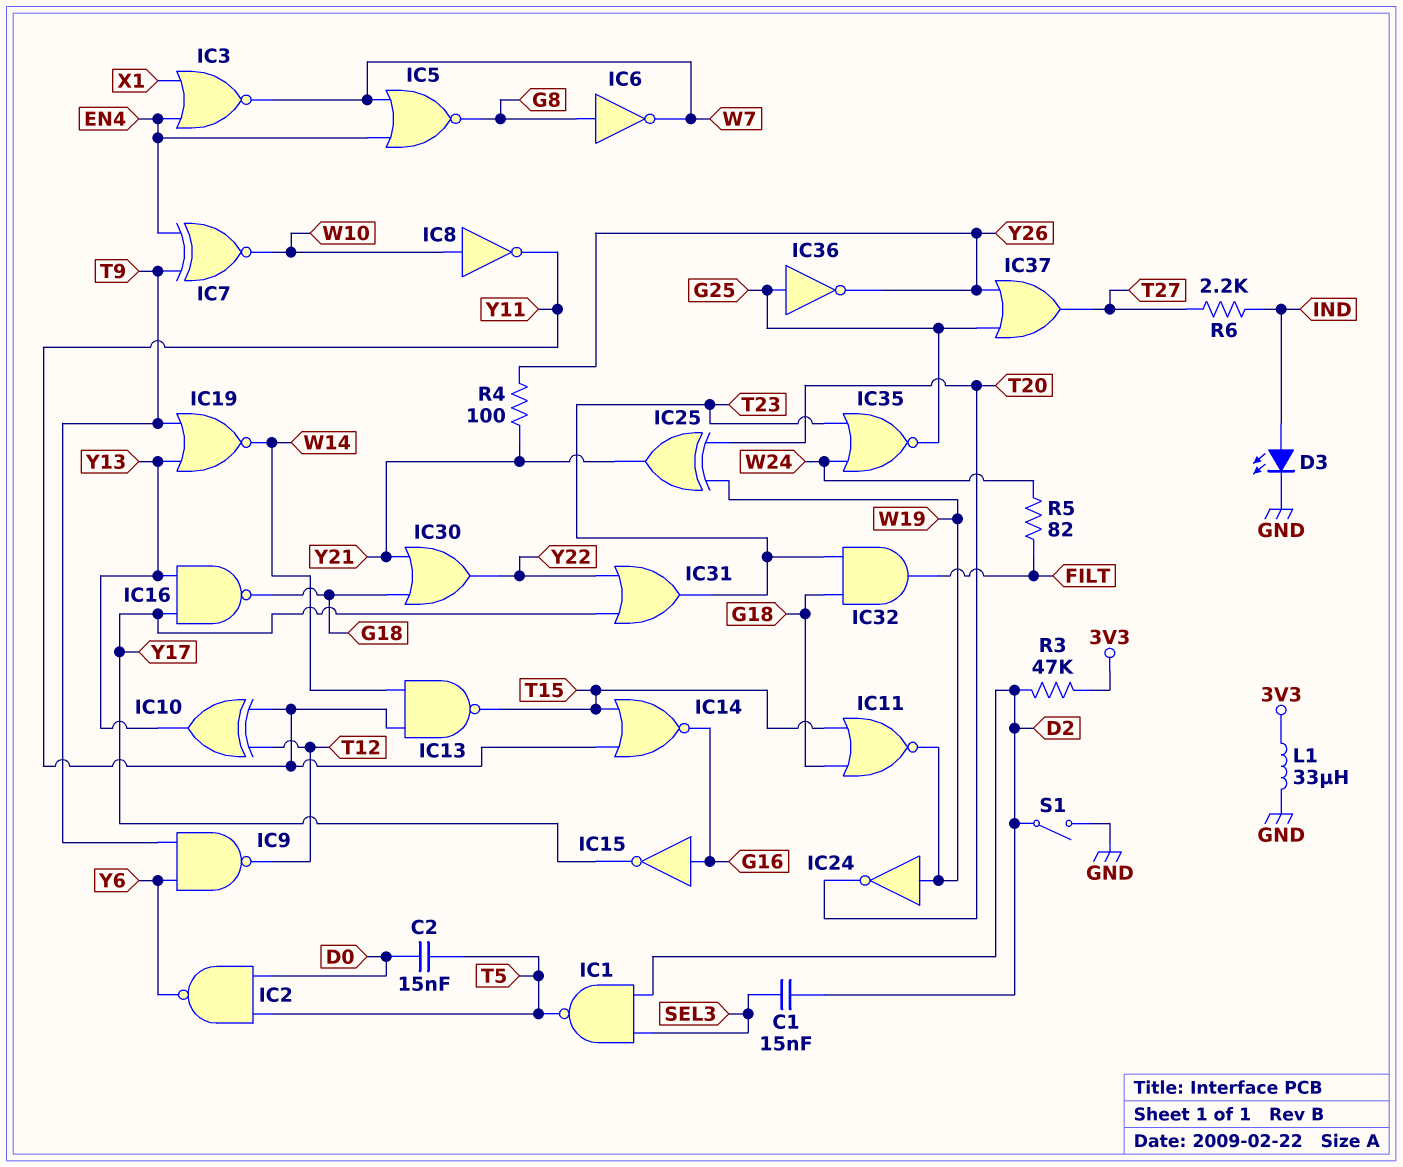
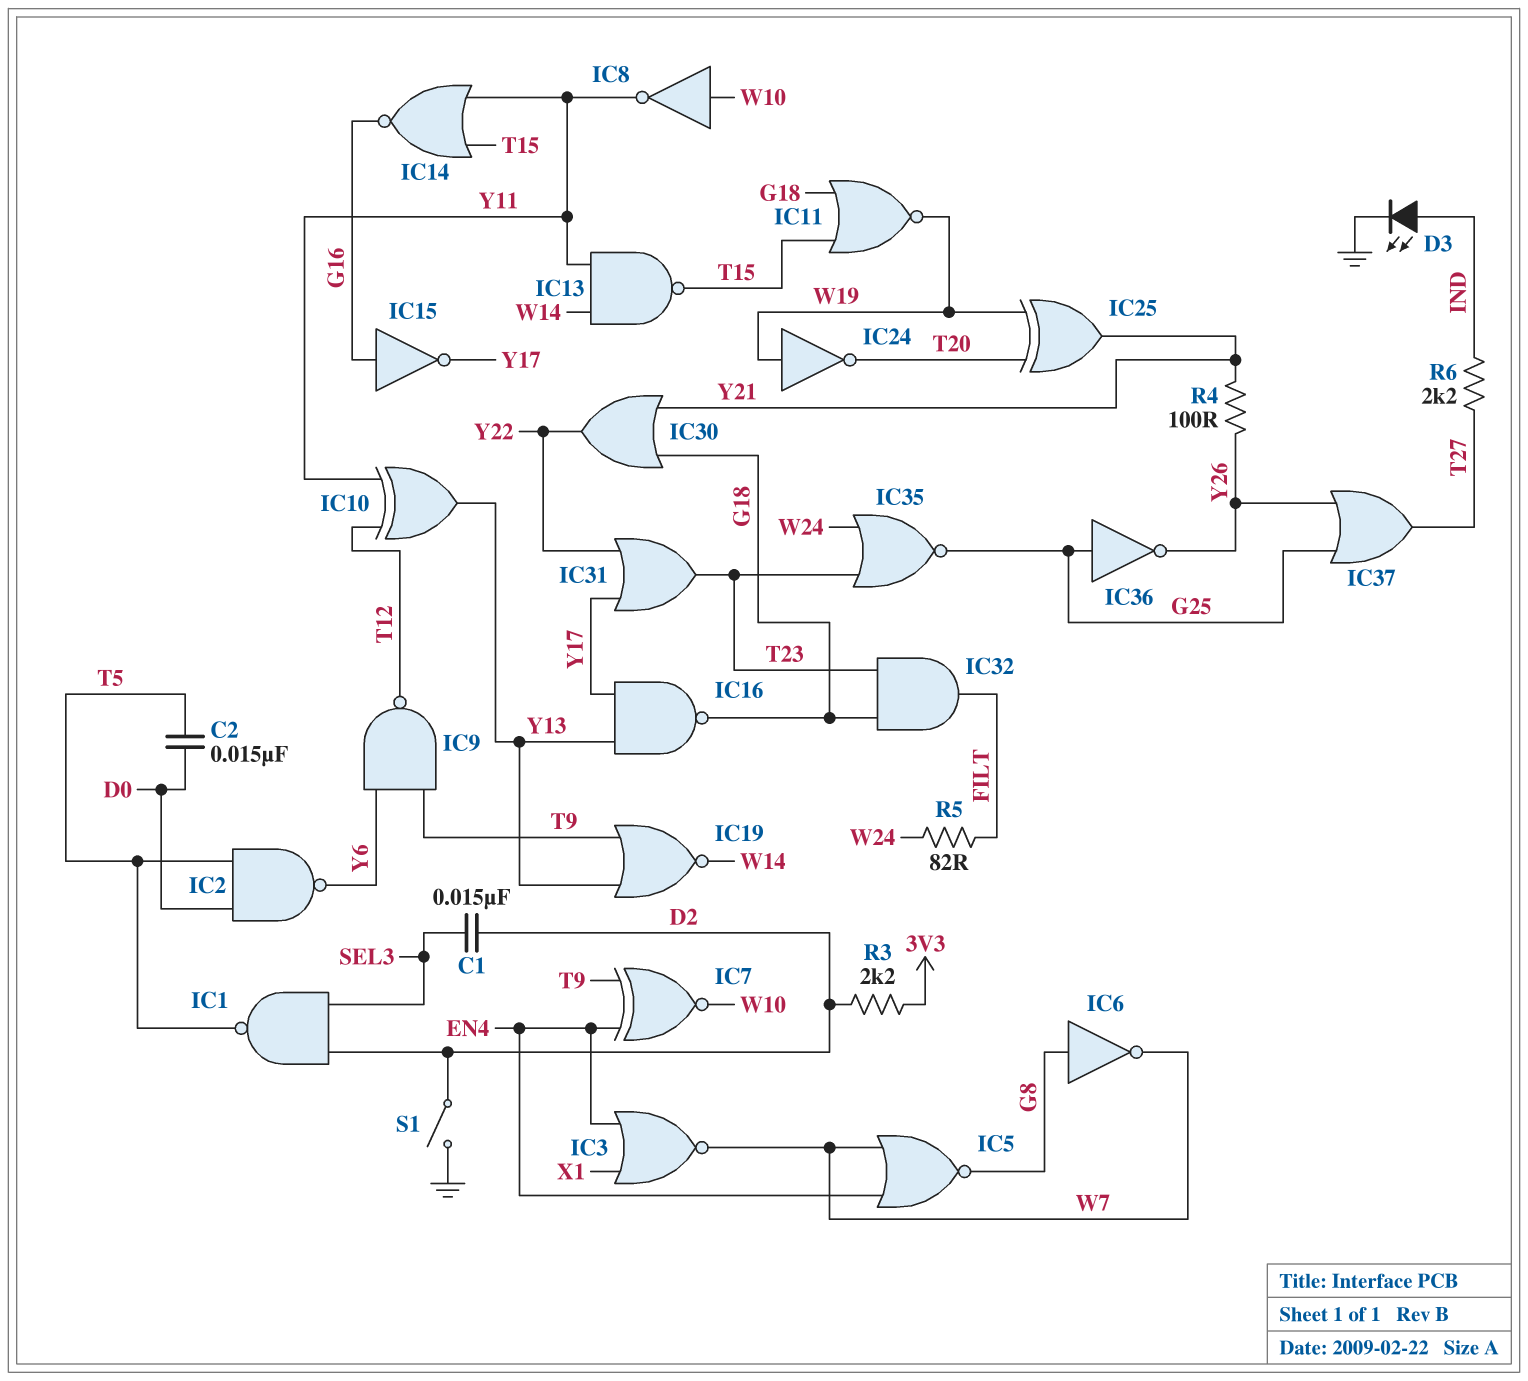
L1: 33uH (3V3, GND) -> none
R3: 47k (3V3, D2) -> 2.2k (3V3, D2)

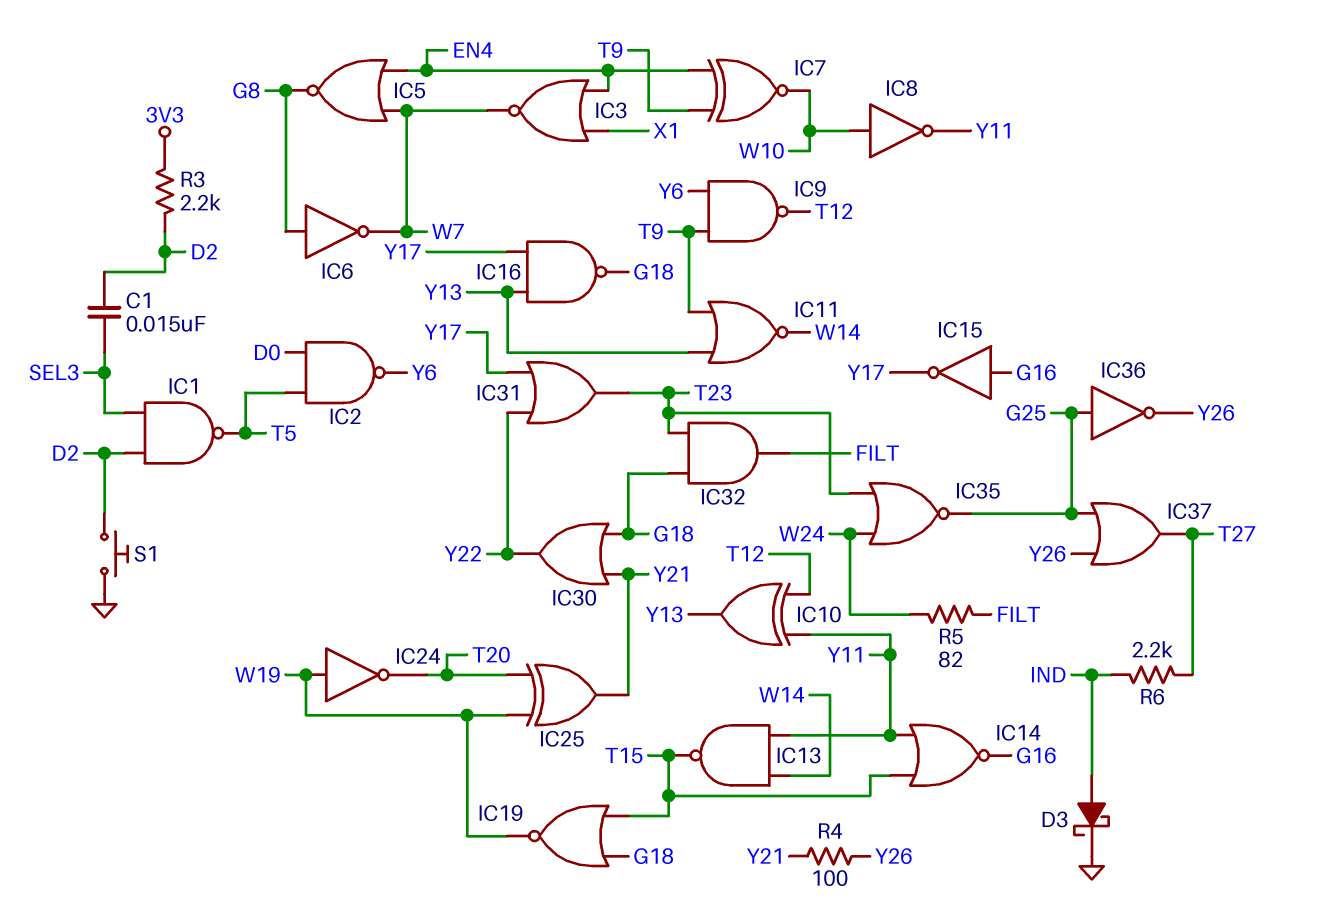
C2: 15nF (D0, T5) -> none
D3: LED (A IND, K GND) -> schottky (A IND, K GND)
IC11: NOR (in G18, in T15, out W19) -> NOR (in T9, in Y13, out W14)
IC19: NOR (in T9, in Y13, out W14) -> NOR (in G18, in T15, out W19)
S1: switch (D2, GND) -> button (D2, GND)

